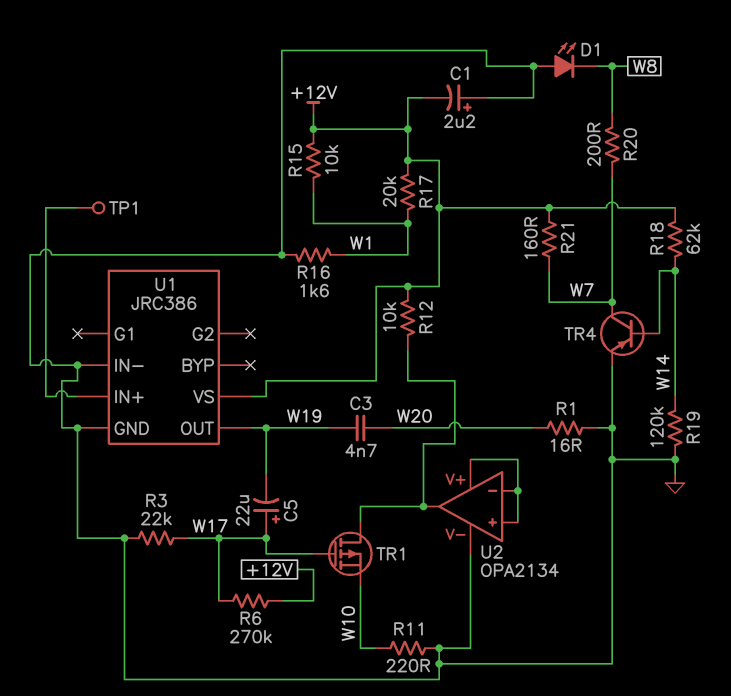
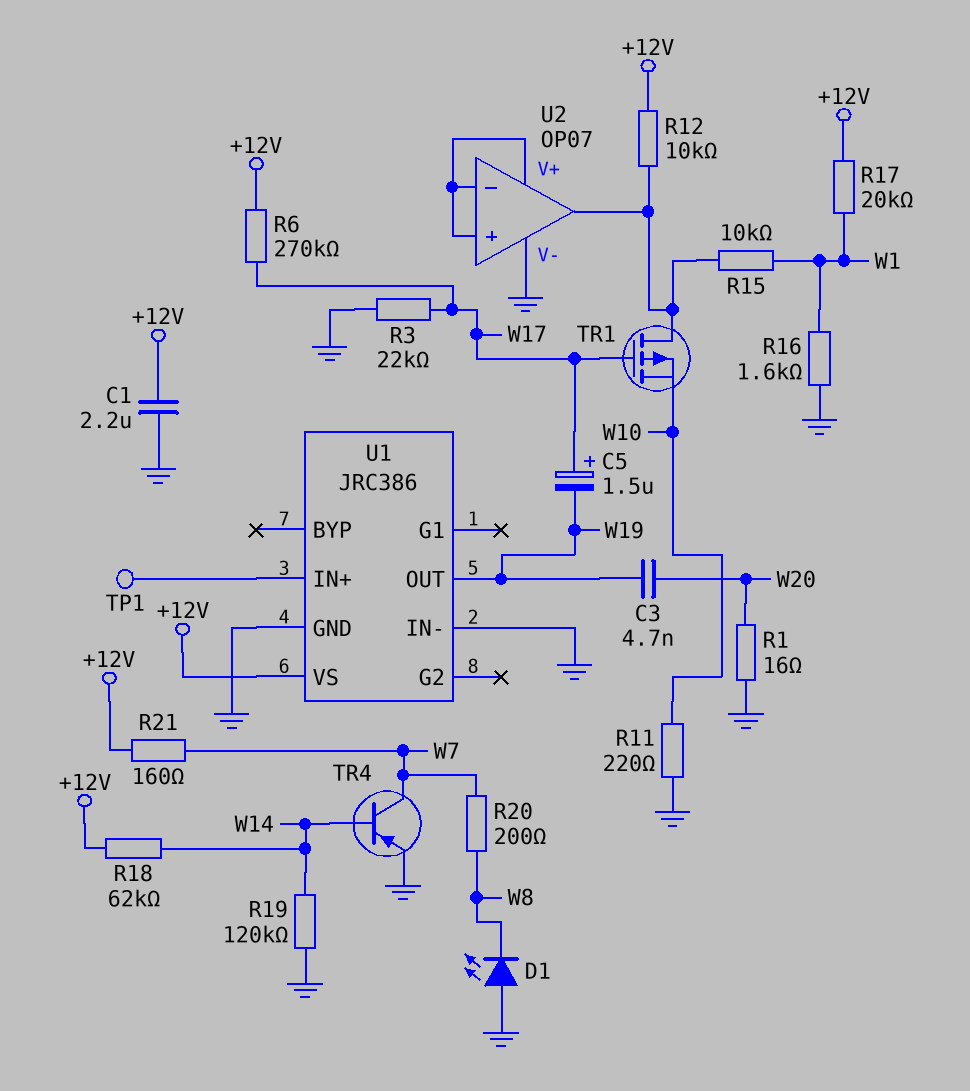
C1: 2.2uF (plus GND, minus +12V) -> 2.2uF (+12V, GND)
C5: 22uF (plus W17, minus W19) -> 1.5uF (plus W17, minus W19)
R15: 10k (+12V, W1) -> 10k (U2/out, W1)
U2: OPA2134 -> OP07

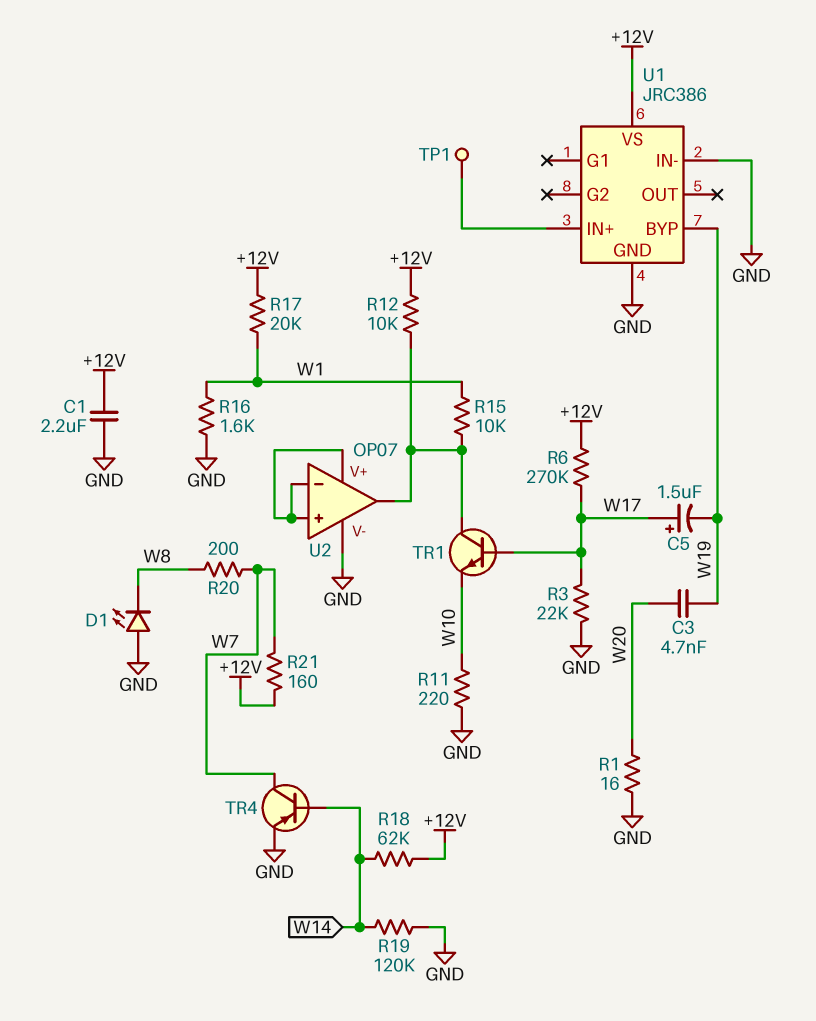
TR1: PMOS (G W17, D U2/out, S W10) -> NPN (B W17, C U2/out, E W10)
U1 pin BYP: none -> W19
U1 pin OUT: W19 -> none

